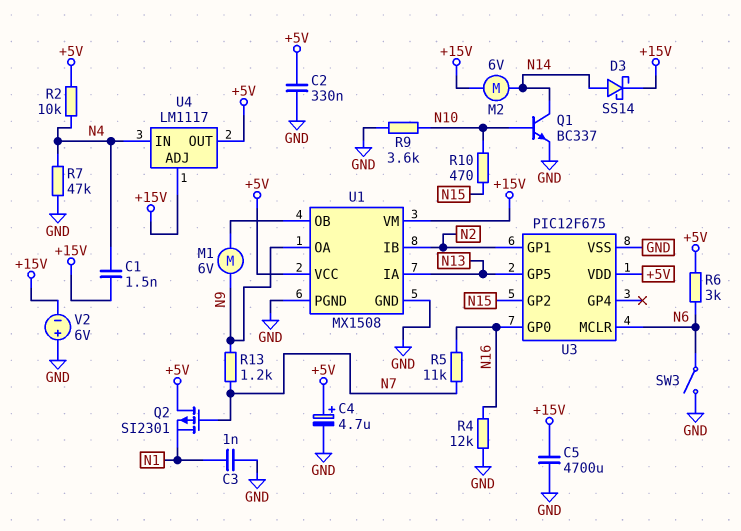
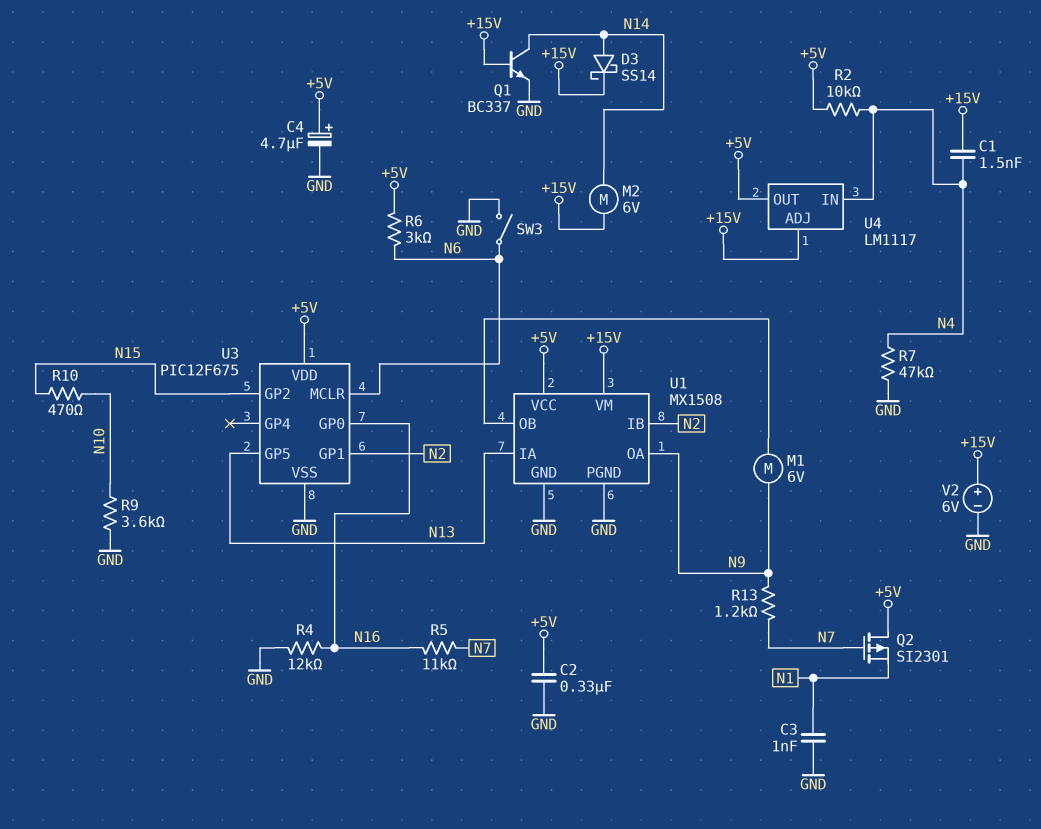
C5: 4700uF (+15V, GND) -> none
Q1: NPN BC337 (B N10, C N14, E GND) -> NPN BC337 (B +15V, C N14, E GND)
V2: 6V (plus GND, minus +15V) -> 6V (plus +15V, minus GND)

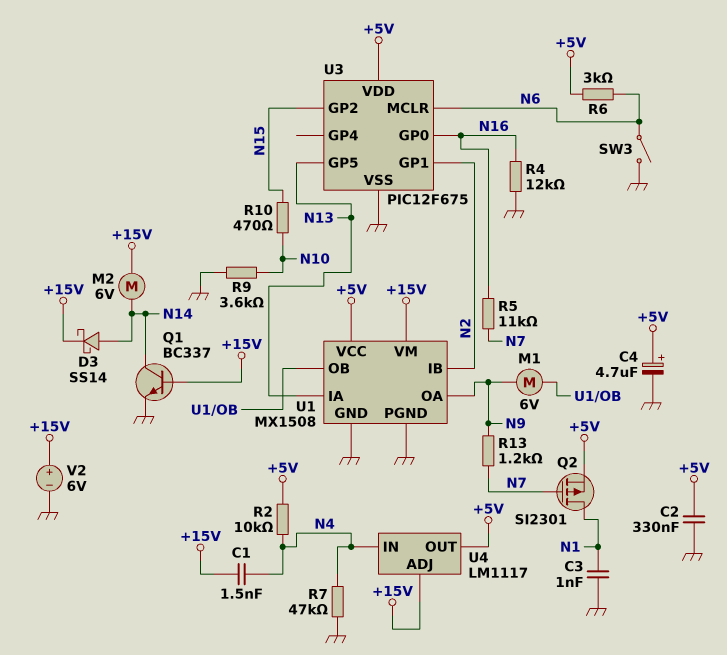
Q2: PMOS SI2301 (G N7, D +5V, S N1) -> PMOS SI2301 (G N7, D N1, S +5V)

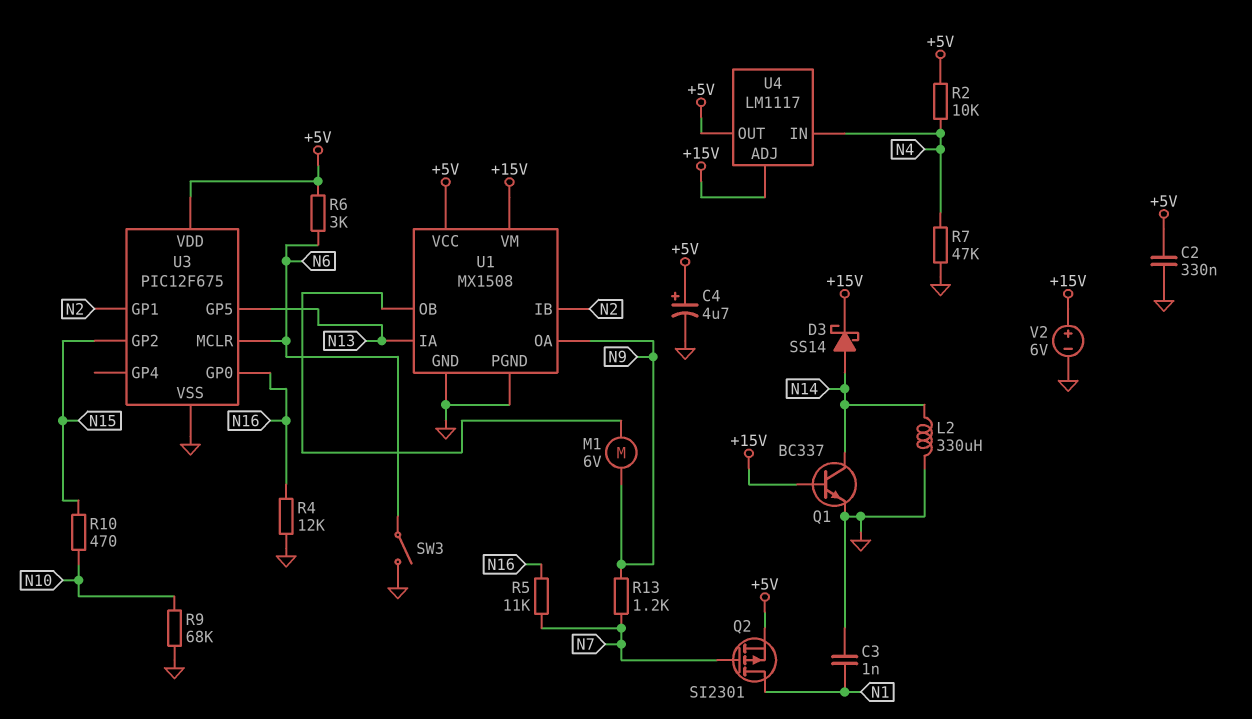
C1: 1.5nF (+15V, N4) -> none
L2: none -> 330uH (GND, N14)
M2: motor 6V (+15V, N14) -> none
R9: 3.6k (GND, N10) -> 68k (GND, N10)

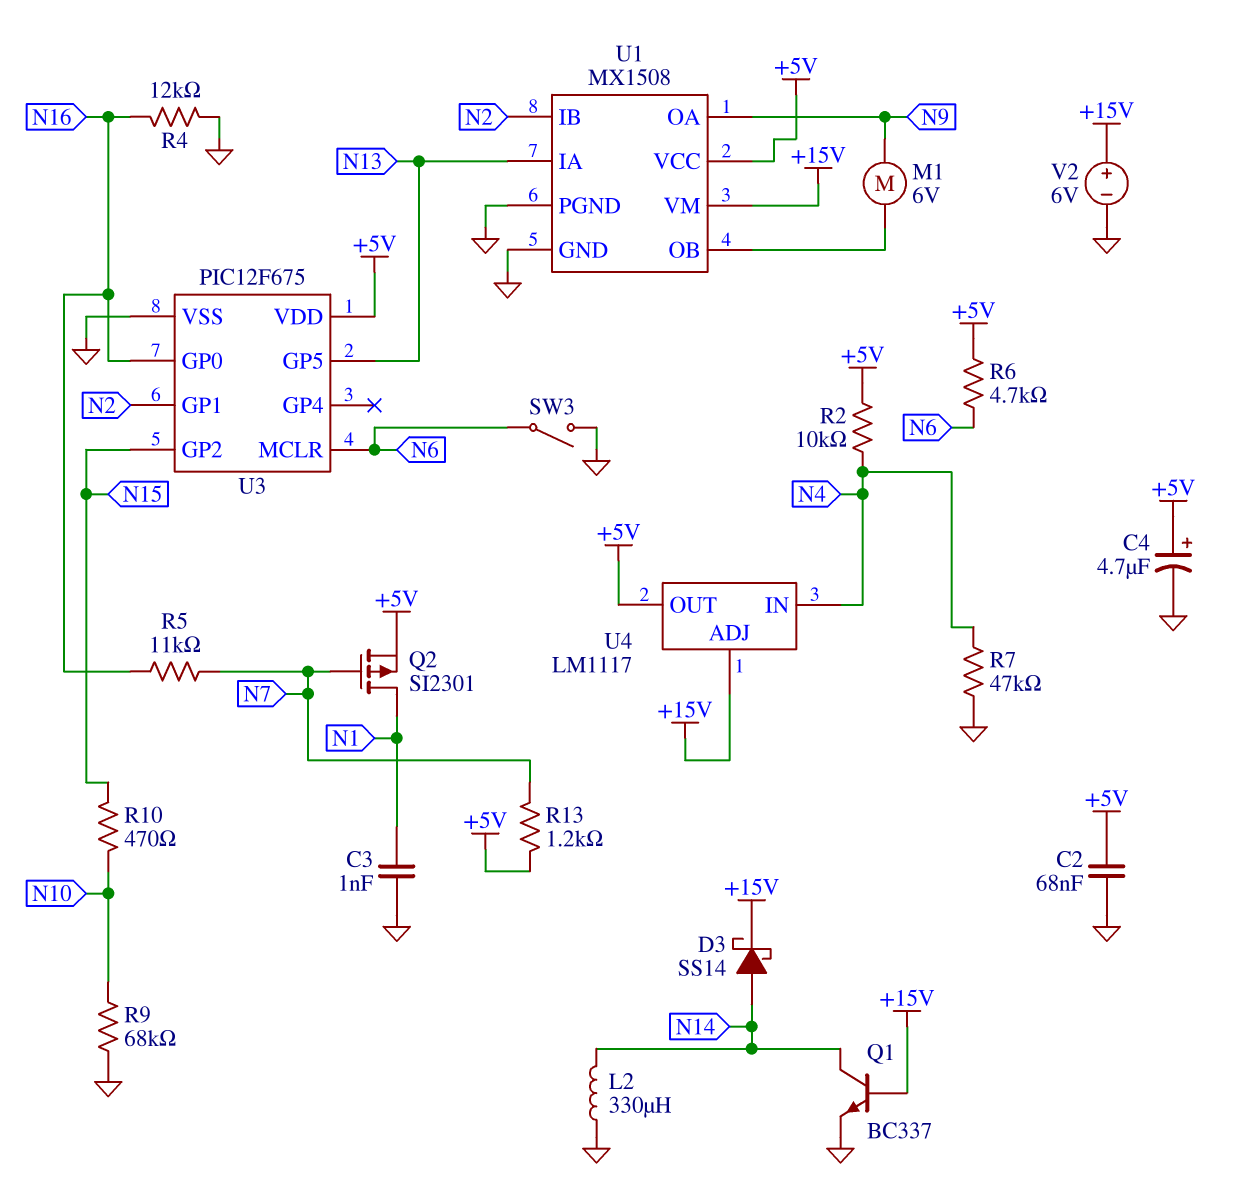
C2: 330nF (+5V, GND) -> 68nF (+5V, GND)
R6: 3k (+5V, N6) -> 4.7k (+5V, N6)
R13: 1.2k (N7, N9) -> 1.2k (+5V, N7)

